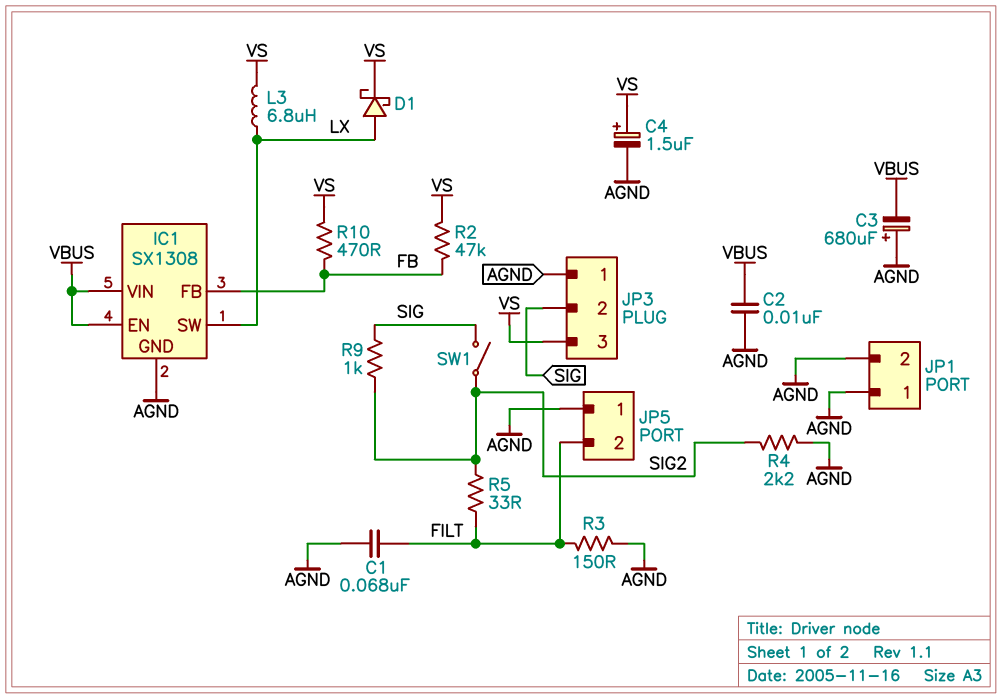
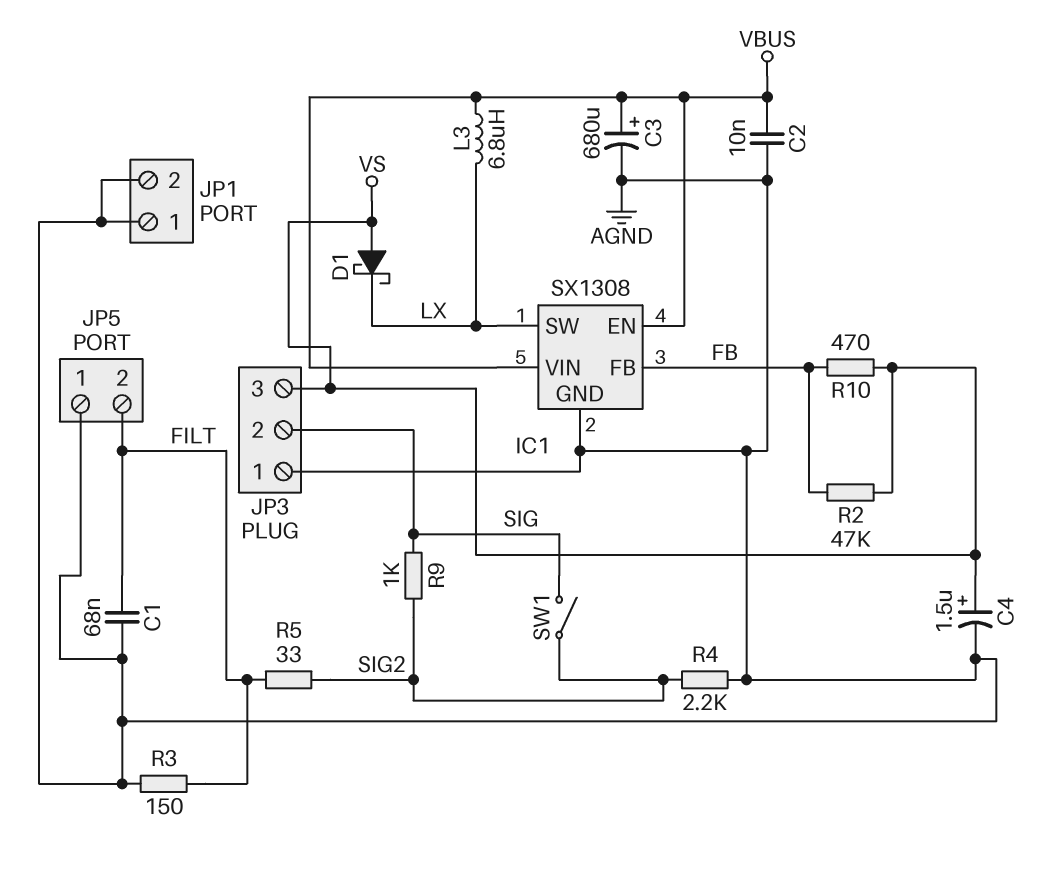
C3: 680uF (plus AGND, minus VBUS) -> 680uF (plus VBUS, minus AGND)
D1: schottky (A LX, K VS) -> schottky (A VS, K LX)
L3: 6.8uH (LX, VS) -> 6.8uH (LX, VBUS)

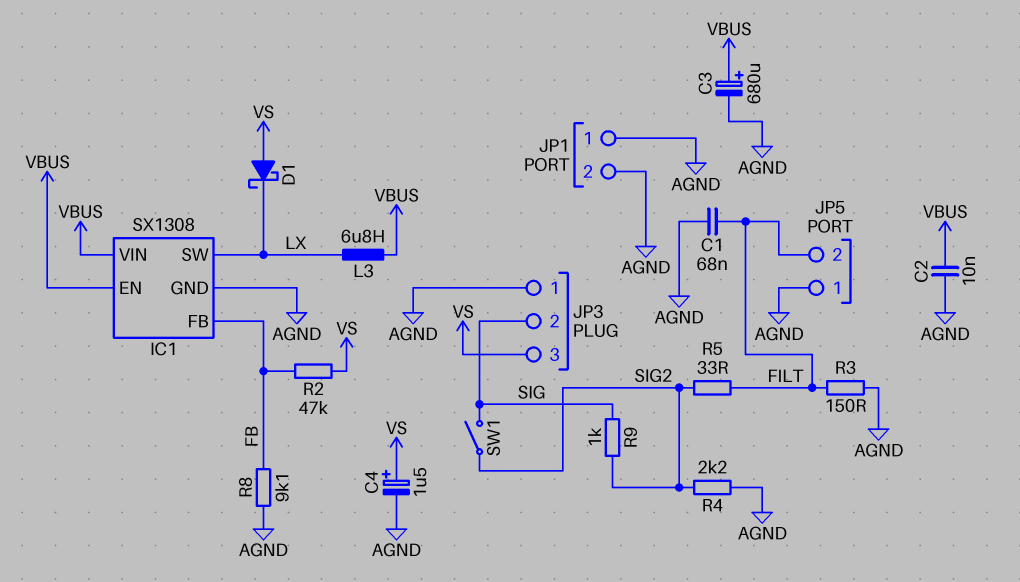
R8: none -> 9.1k (AGND, FB)
R10: 470 (FB, VS) -> none

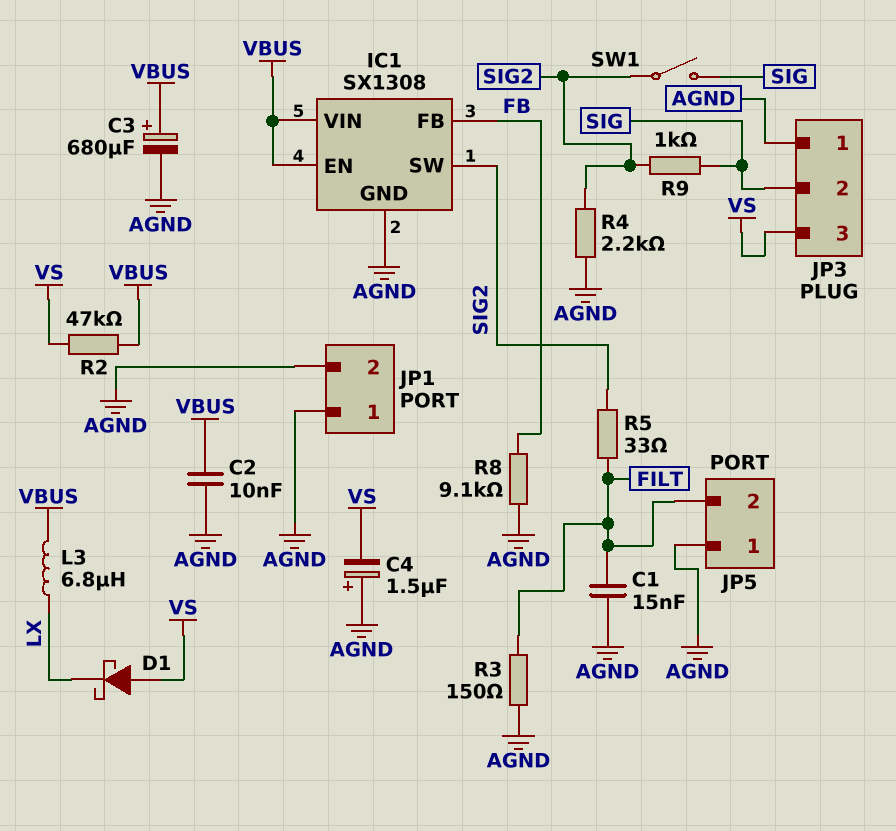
C1: 68nF (AGND, FILT) -> 15nF (AGND, FILT)
C4: 1.5uF (plus VS, minus AGND) -> 1.5uF (plus AGND, minus VS)
IC1 pin SW: LX -> SIG2
R2: 47k (FB, VS) -> 47k (VBUS, VS)

